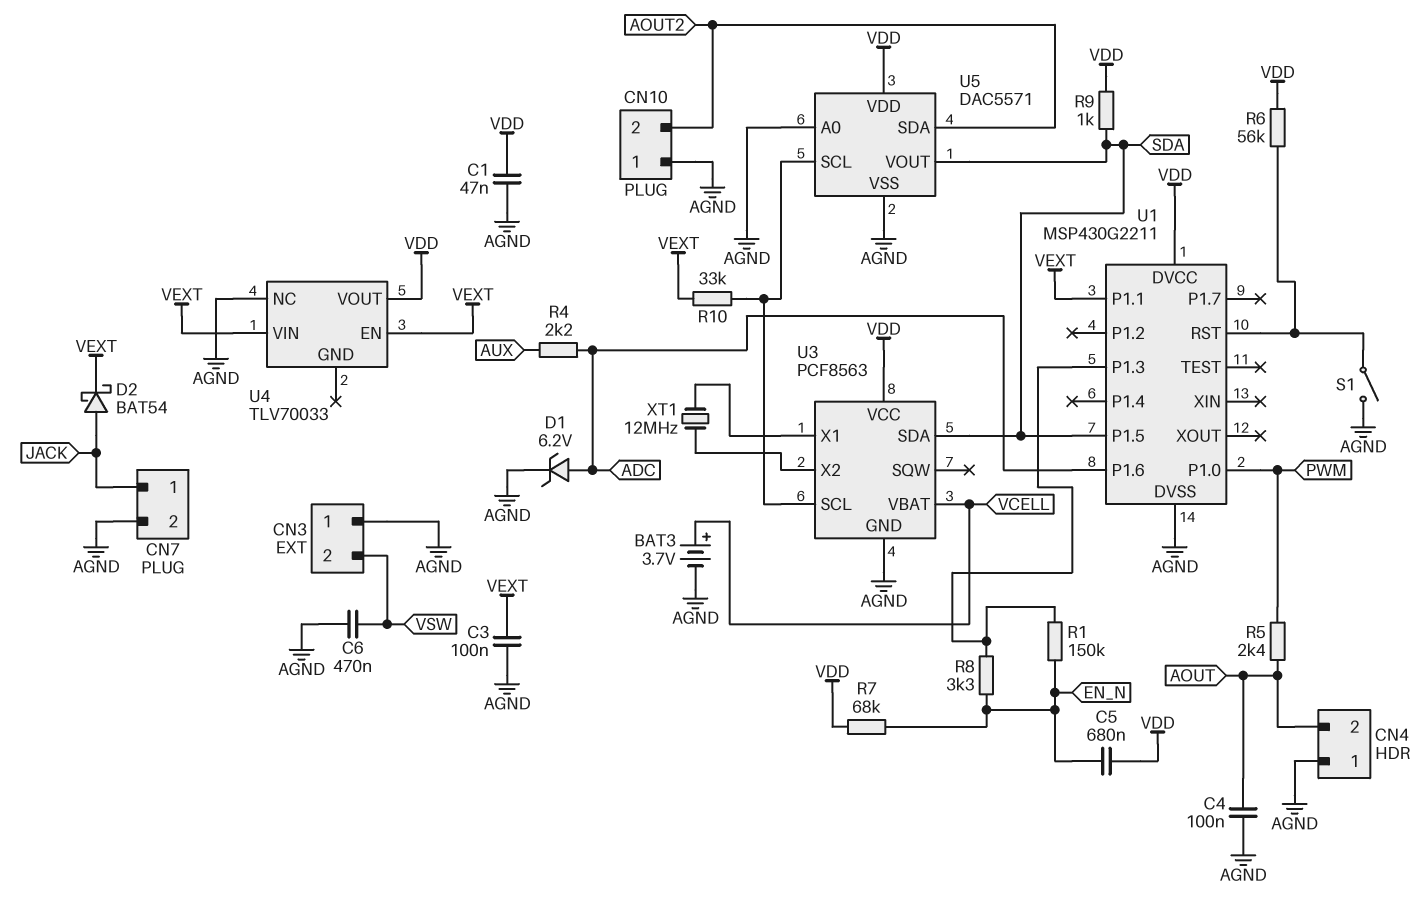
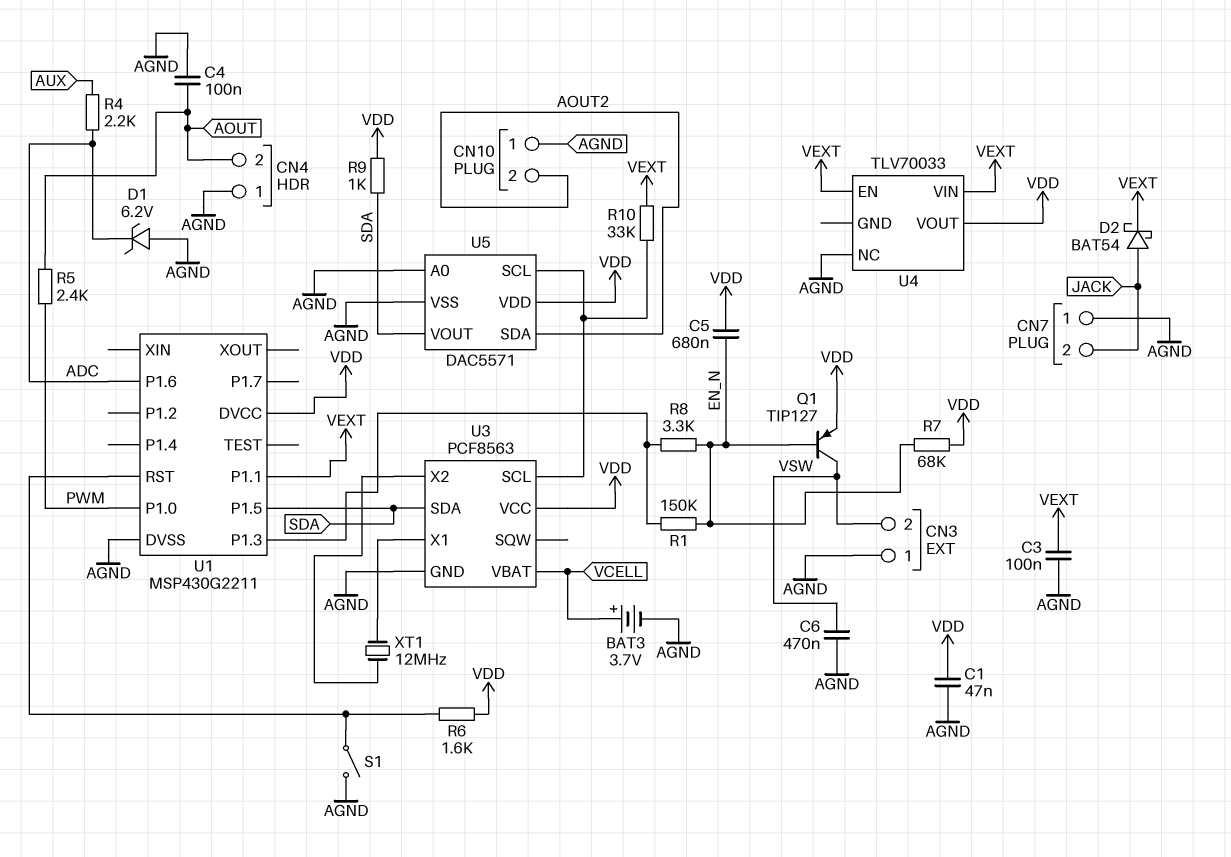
CN7 pin 1: JACK -> AGND
CN7 pin 2: AGND -> JACK
D1: zener 6.2V (A ADC, K AGND) -> zener 6.2V (A AGND, K ADC)
Q1: none -> PNP TIP127 (B EN_N, C VSW, E VDD)
R6: 56k (U1/RST, VDD) -> 1.6k (U1/RST, VDD)

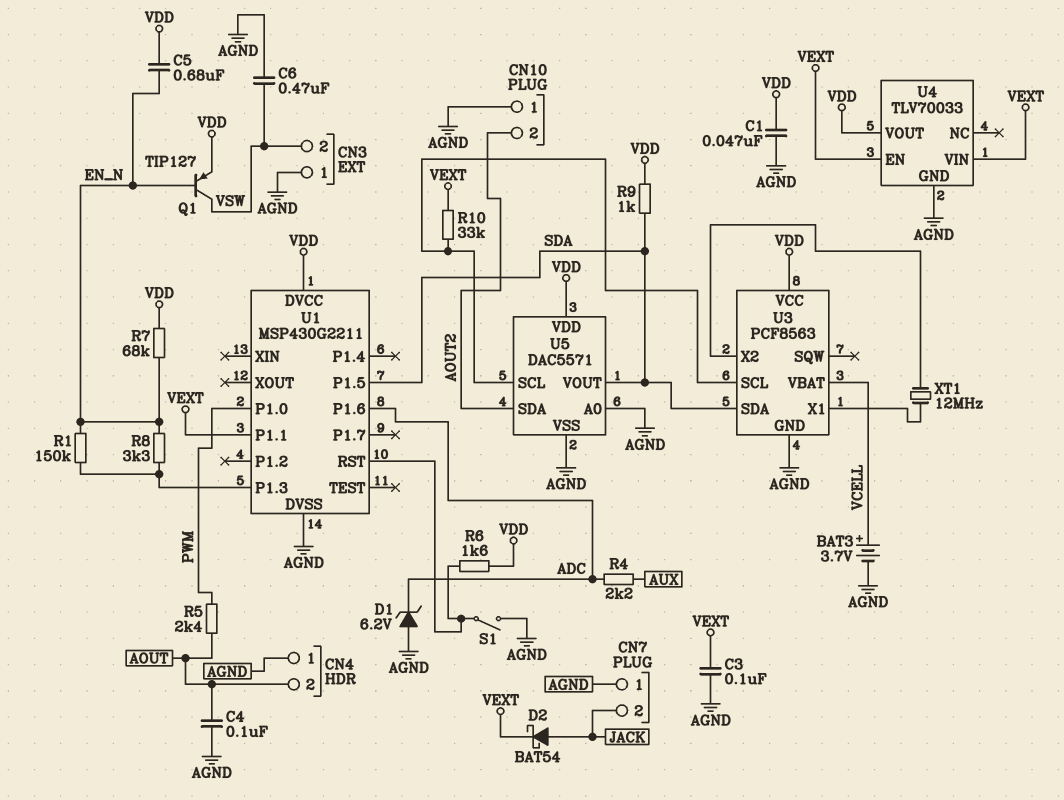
U4 pin GND: none -> AGND
U4 pin NC: AGND -> none

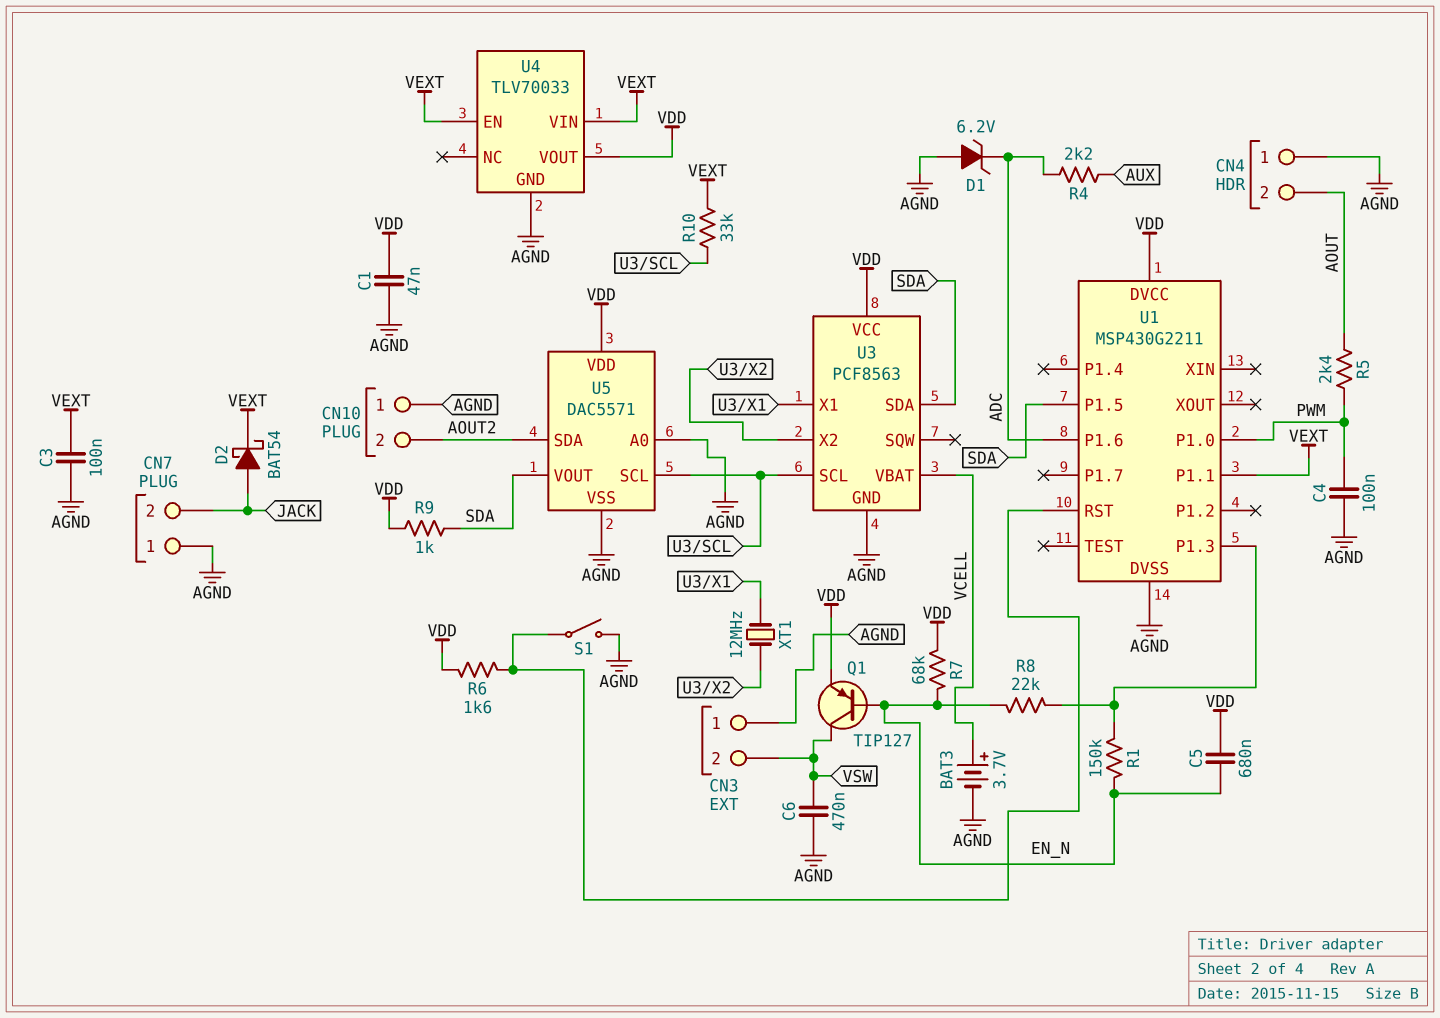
C4: 100nF (AGND, AOUT) -> 100nF (AGND, PWM)
R8: 3.3k (EN_N, U1/P1.3) -> 22k (EN_N, U1/P1.3)

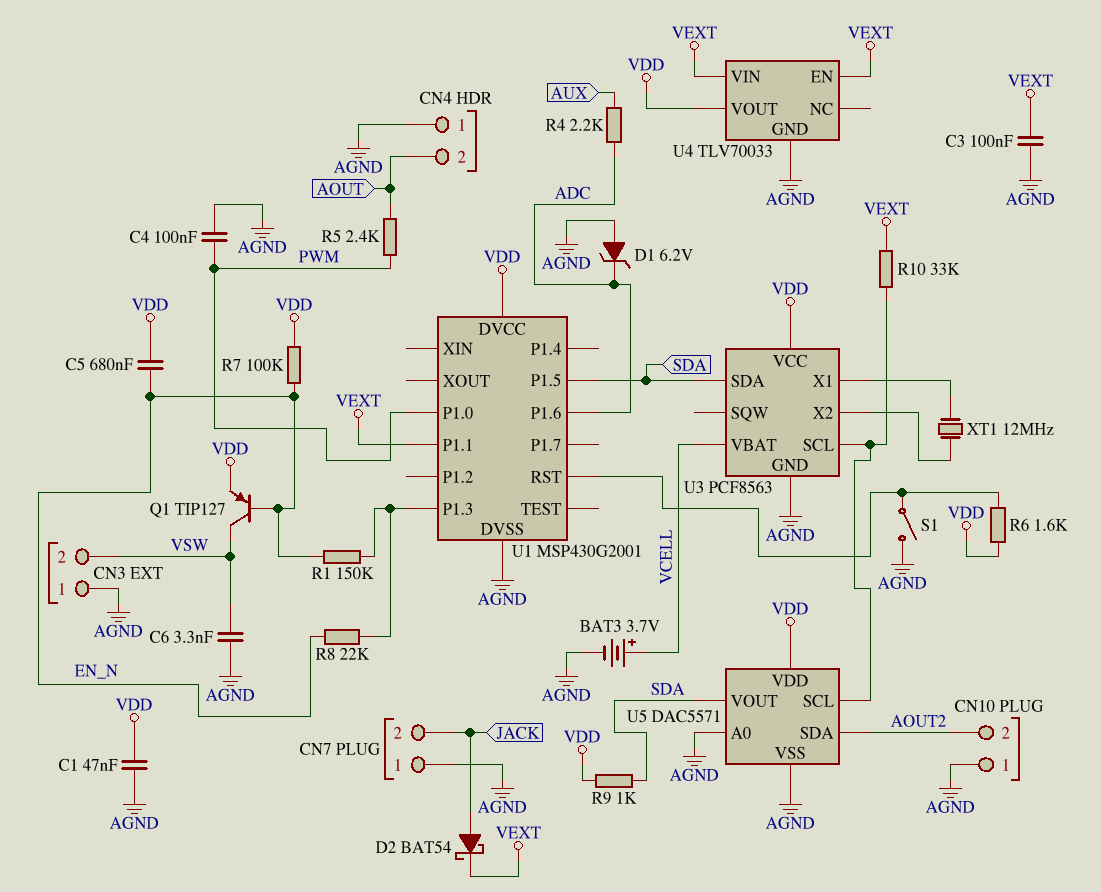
C6: 470nF (AGND, VSW) -> 3.3nF (AGND, VSW)
R7: 68k (EN_N, VDD) -> 100k (EN_N, VDD)
U1: MSP430G2211 -> MSP430G2001

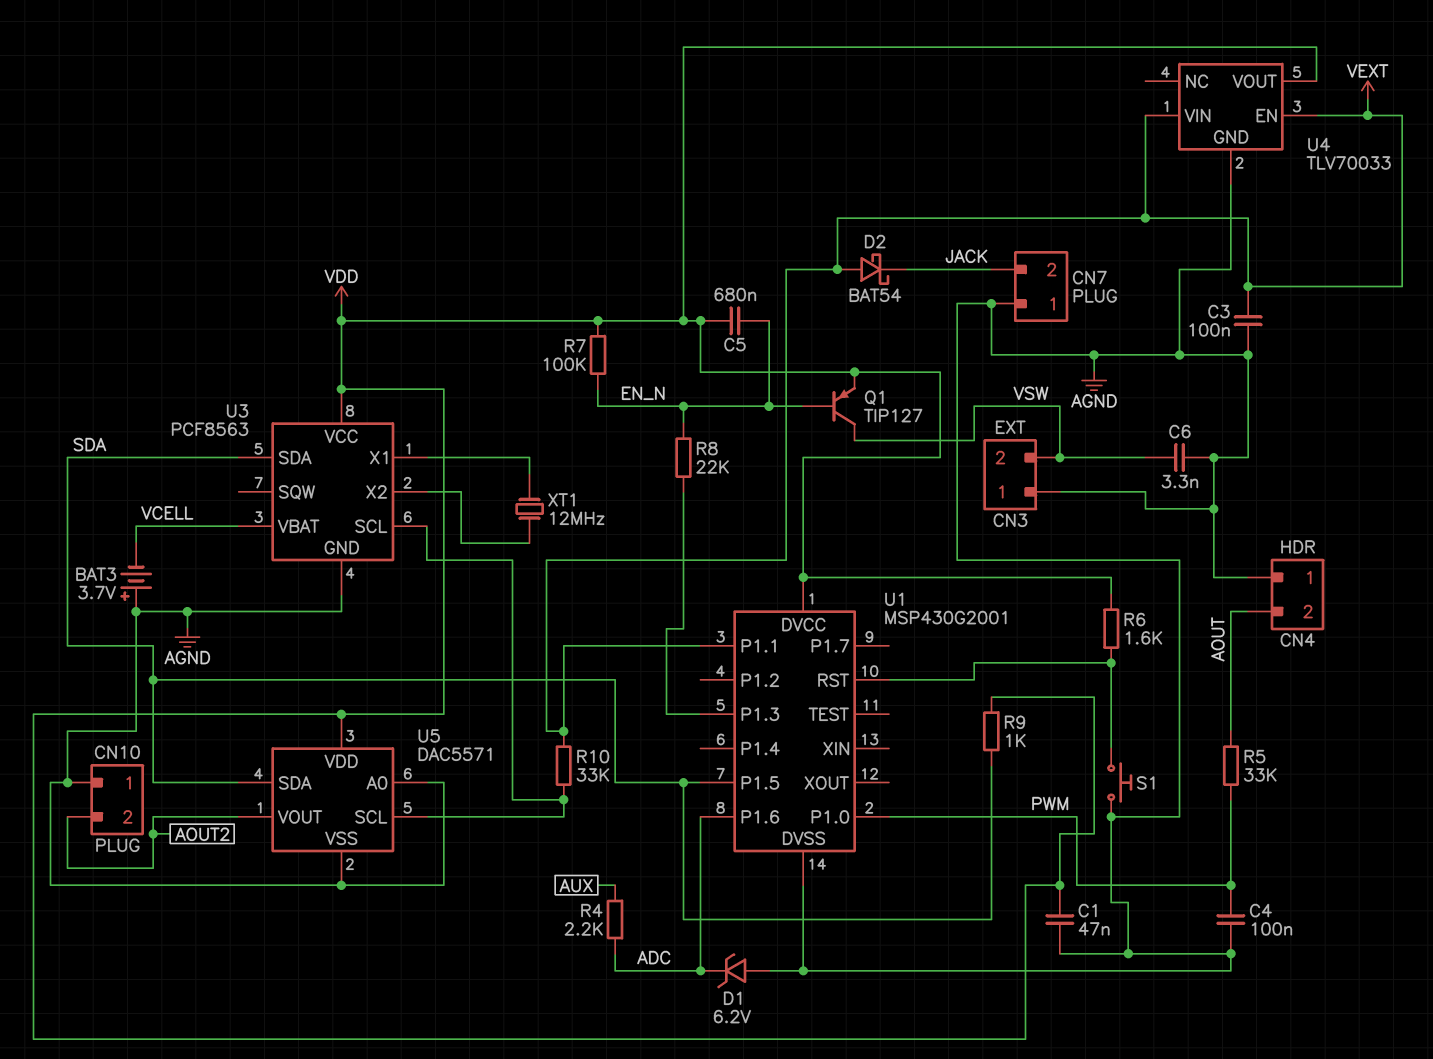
BAT3: 3.7V (plus VCELL, minus AGND) -> 3.7V (plus AGND, minus VCELL)
D2: schottky BAT54 (A JACK, K VEXT) -> schottky BAT54 (A VEXT, K JACK)
R1: 150k (EN_N, U1/P1.3) -> none
R5: 2.4k (AOUT, PWM) -> 33k (AOUT, PWM)
S1: switch (AGND, U1/RST) -> button (AGND, U1/RST)
U5 pin SDA: AOUT2 -> SDA
U5 pin VOUT: SDA -> AOUT2

